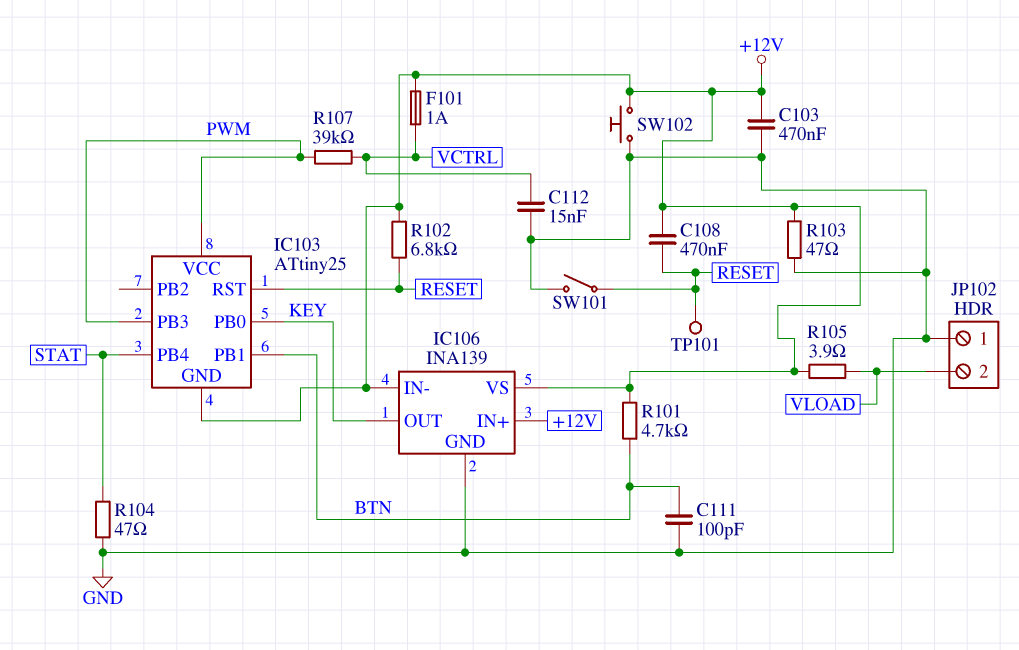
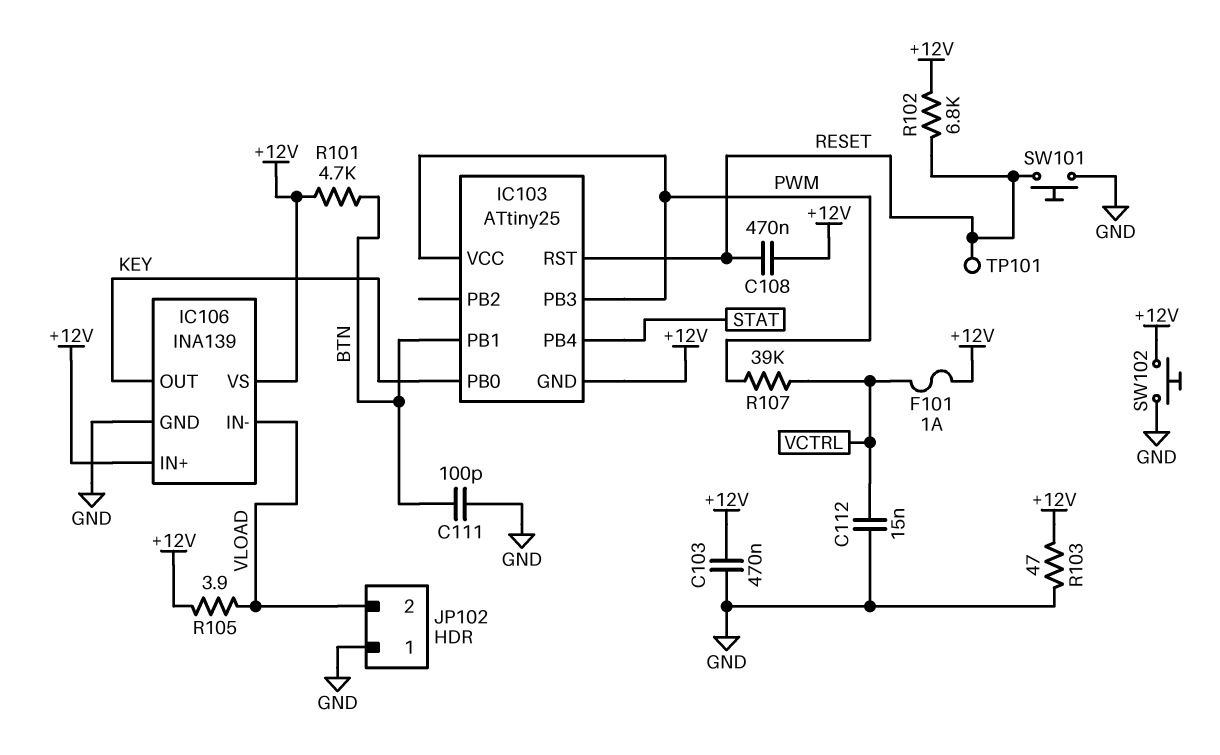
IC106 pin IN-: +12V -> VLOAD
R104: 47 (GND, STAT) -> none
SW101: switch (GND, RESET) -> button (GND, RESET)

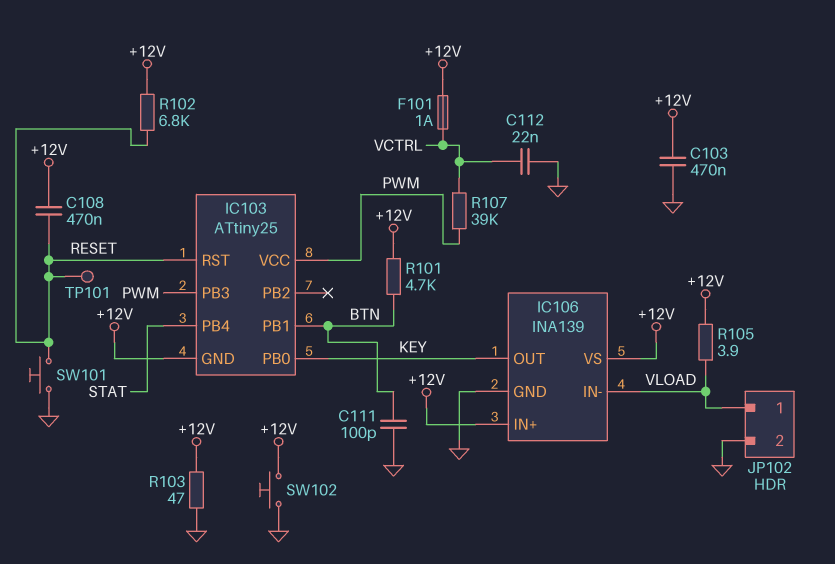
C112: 15nF (GND, VCTRL) -> 22nF (GND, VCTRL)
JP102 pin 1: GND -> VLOAD
JP102 pin 2: VLOAD -> GND

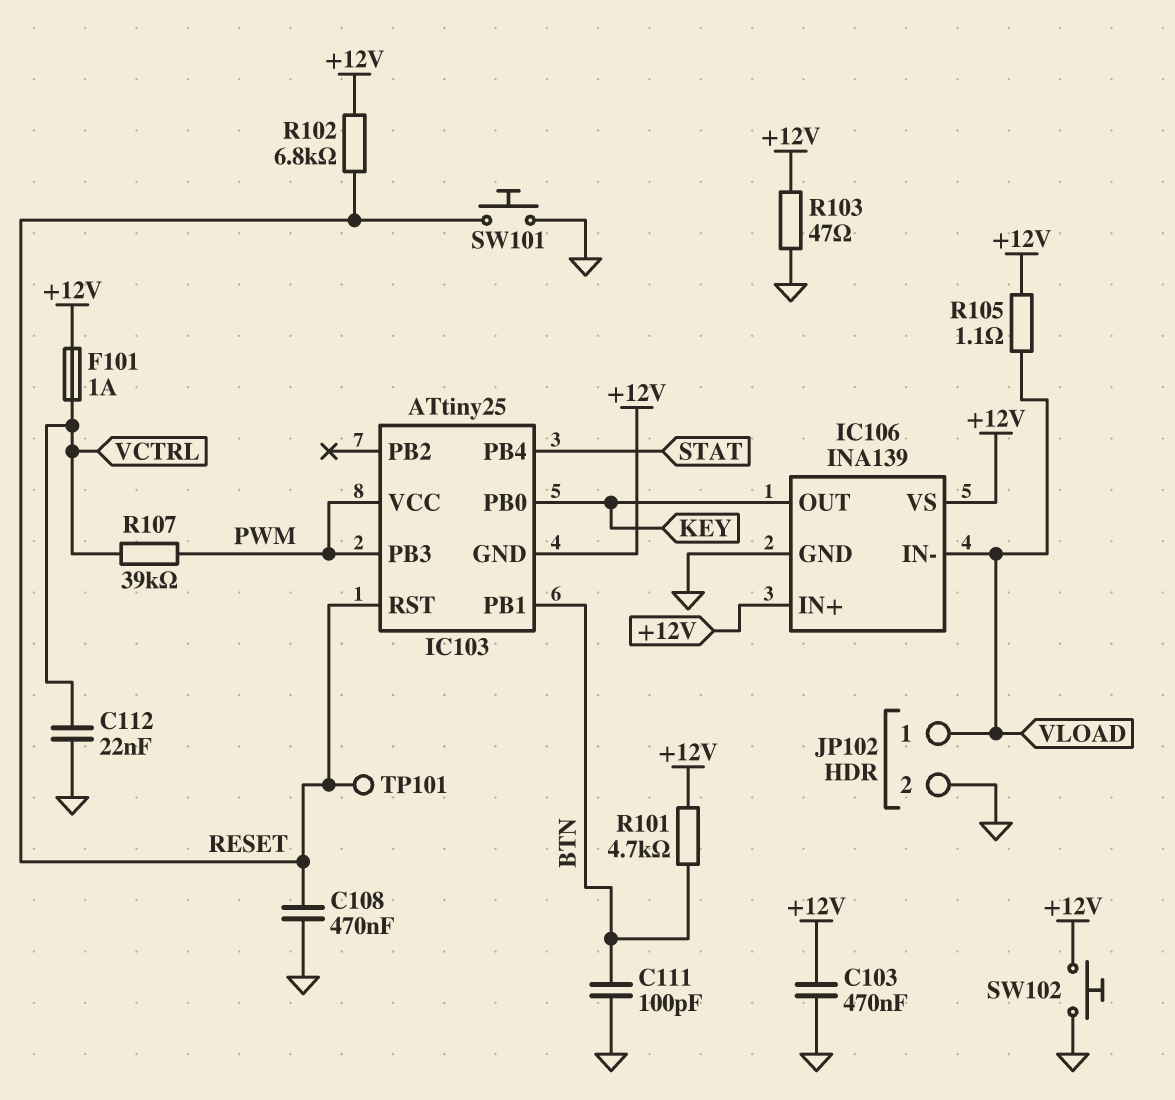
C108: 470nF (+12V, RESET) -> 470nF (GND, RESET)
R105: 3.9 (+12V, VLOAD) -> 1.1 (+12V, VLOAD)

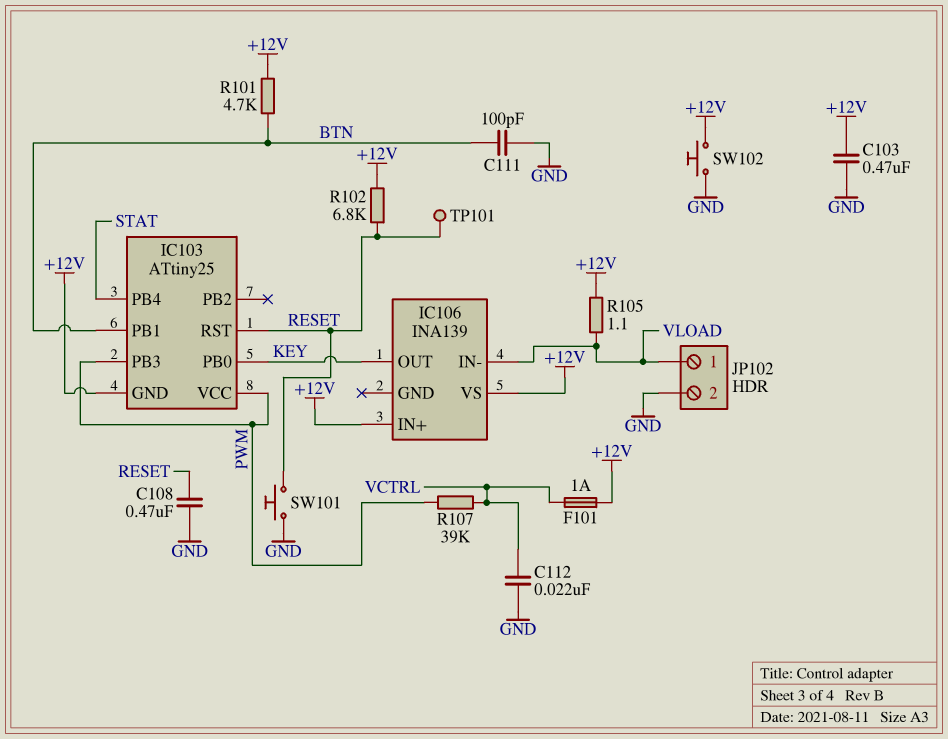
IC106 pin GND: GND -> none
R103: 47 (+12V, GND) -> none

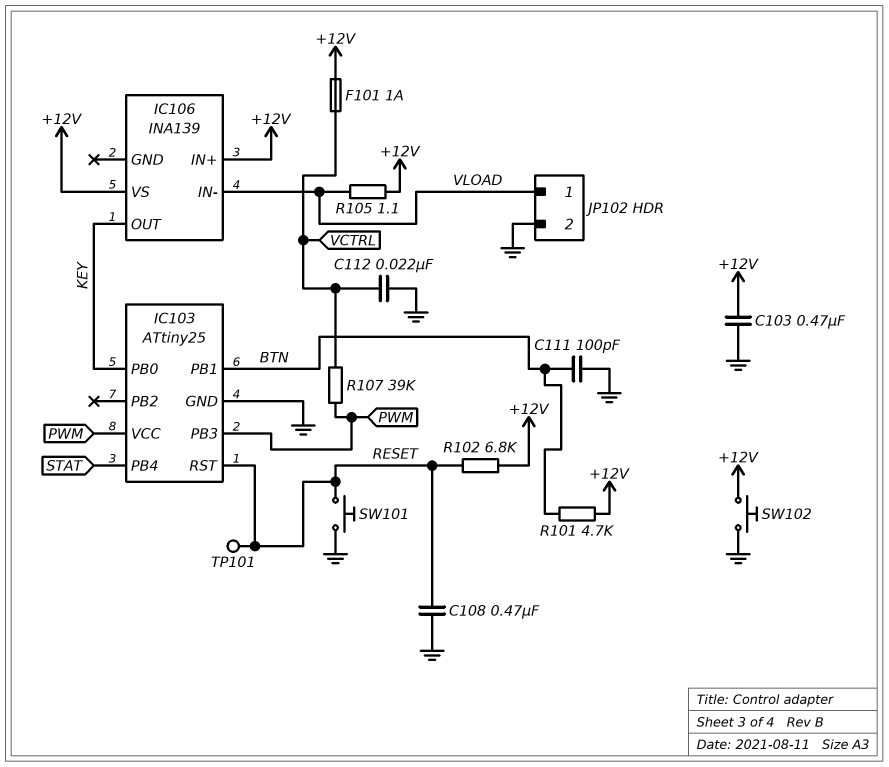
IC103 pin GND: +12V -> GND

